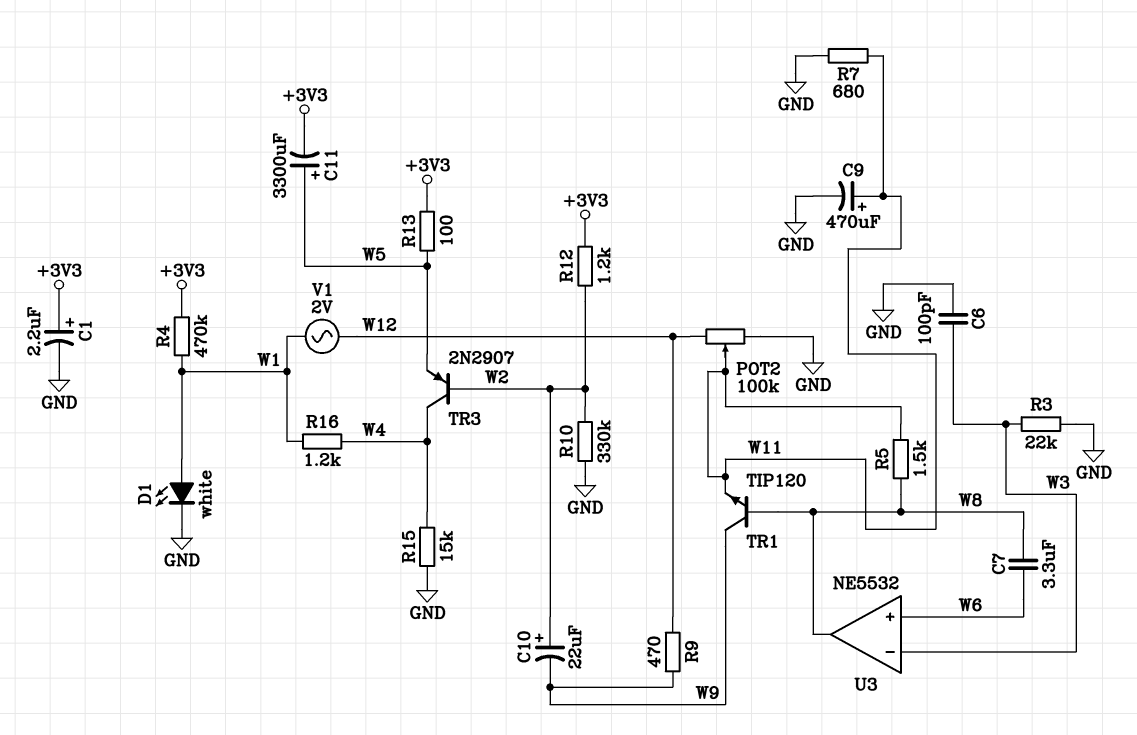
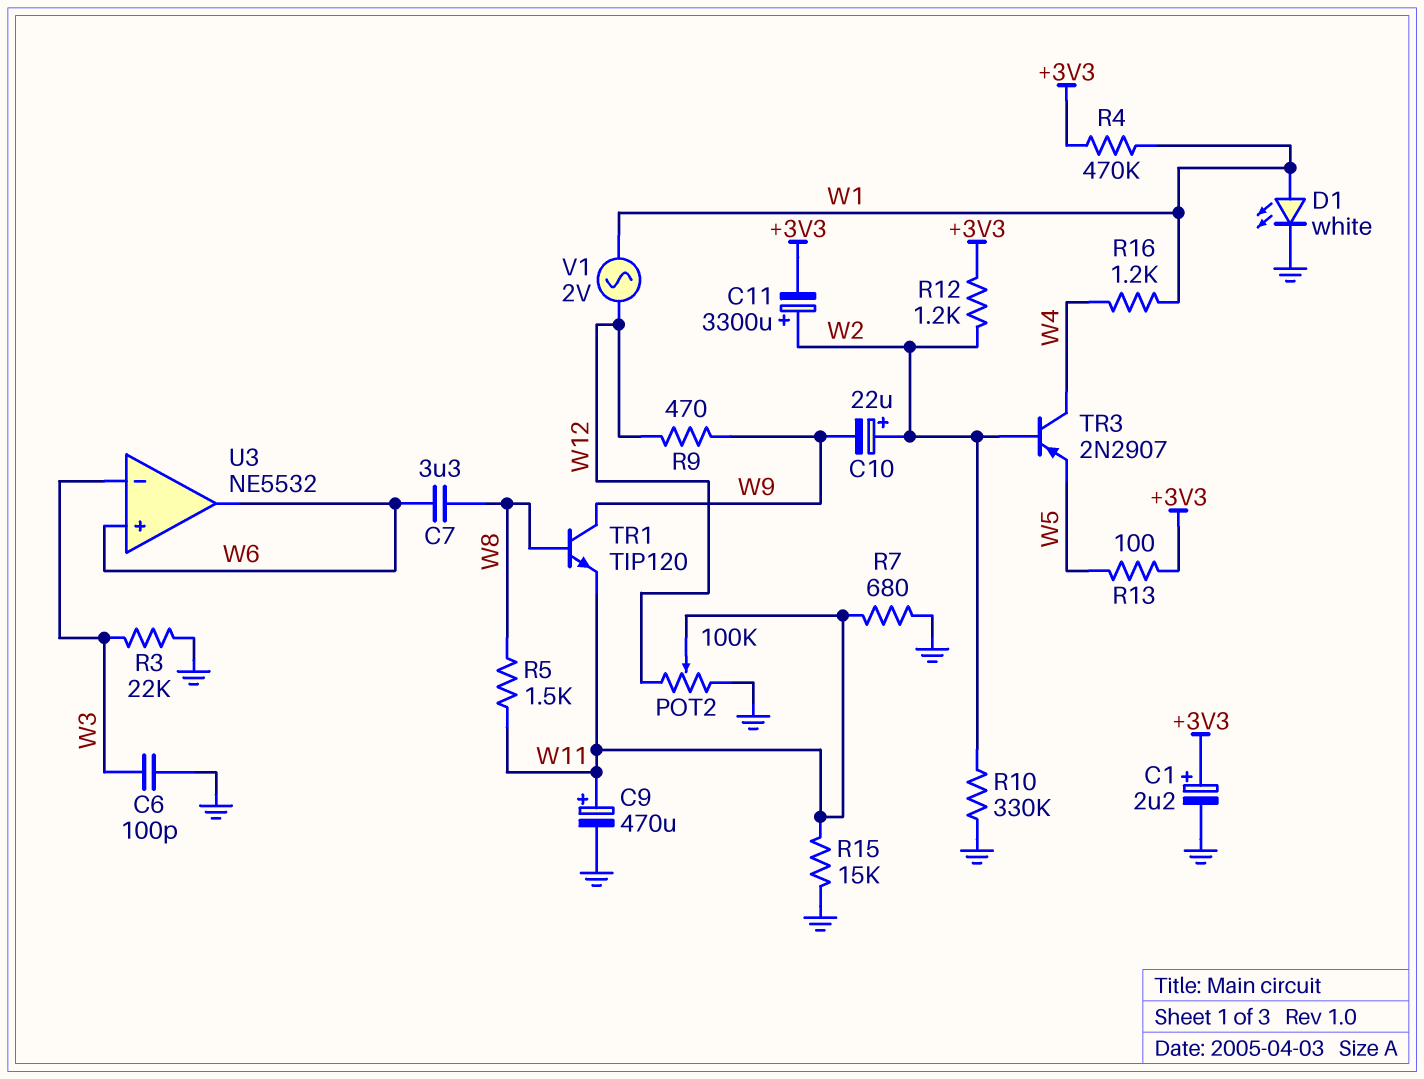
C11: 3300uF (plus W5, minus +3V3) -> 3300uF (plus W2, minus +3V3)
R15: 15k (GND, W4) -> 15k (GND, W11)
U3 pin out: W8 -> W6

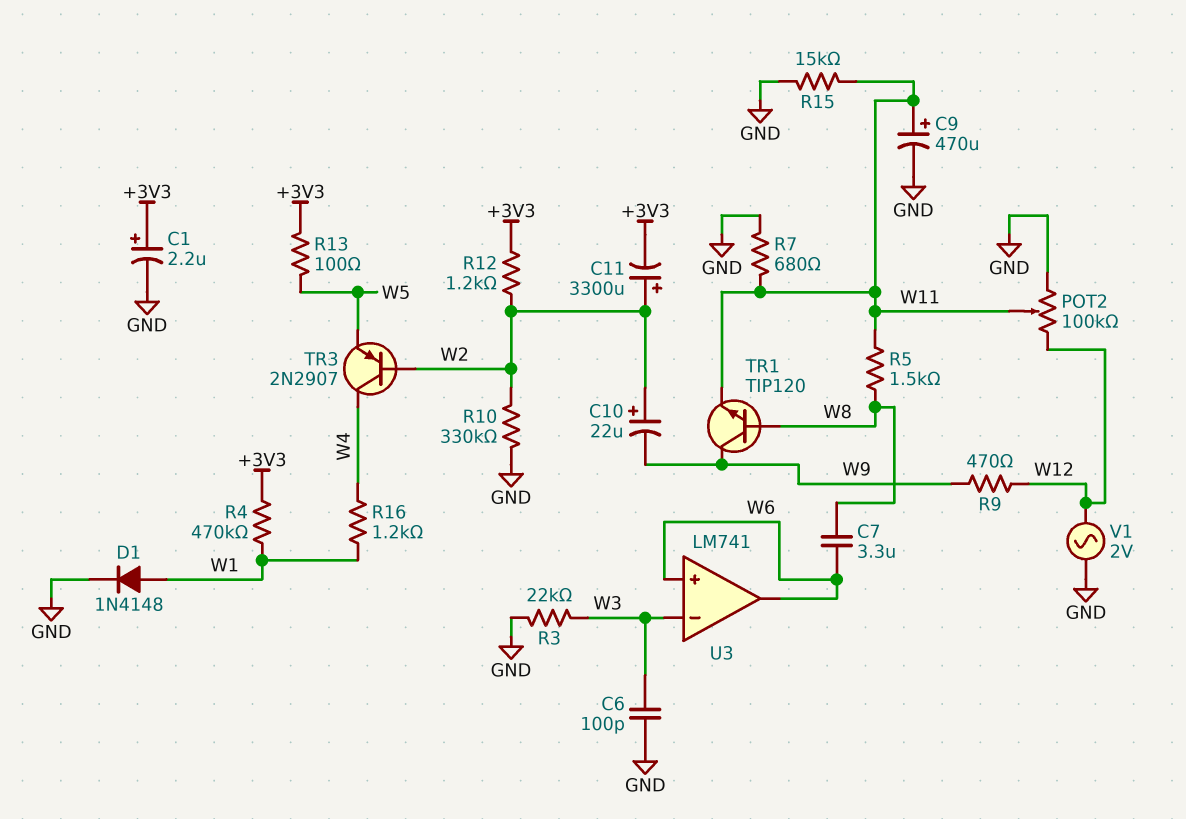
D1: LED white (A W1, K GND) -> diode 1N4148 (A W1, K GND)
U3: NE5532 -> LM741
V1: AC 2V (W1, W12) -> AC 2V (GND, W12)

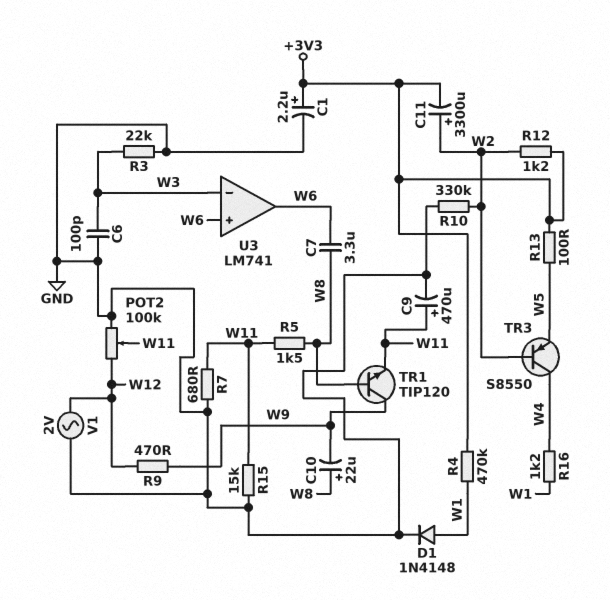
C10: 22uF (plus W2, minus W9) -> 22uF (plus W8, minus W9)
TR3: PNP 2N2907 (B W2, C W4, E W5) -> PNP S8550 (B W2, C W4, E W5)

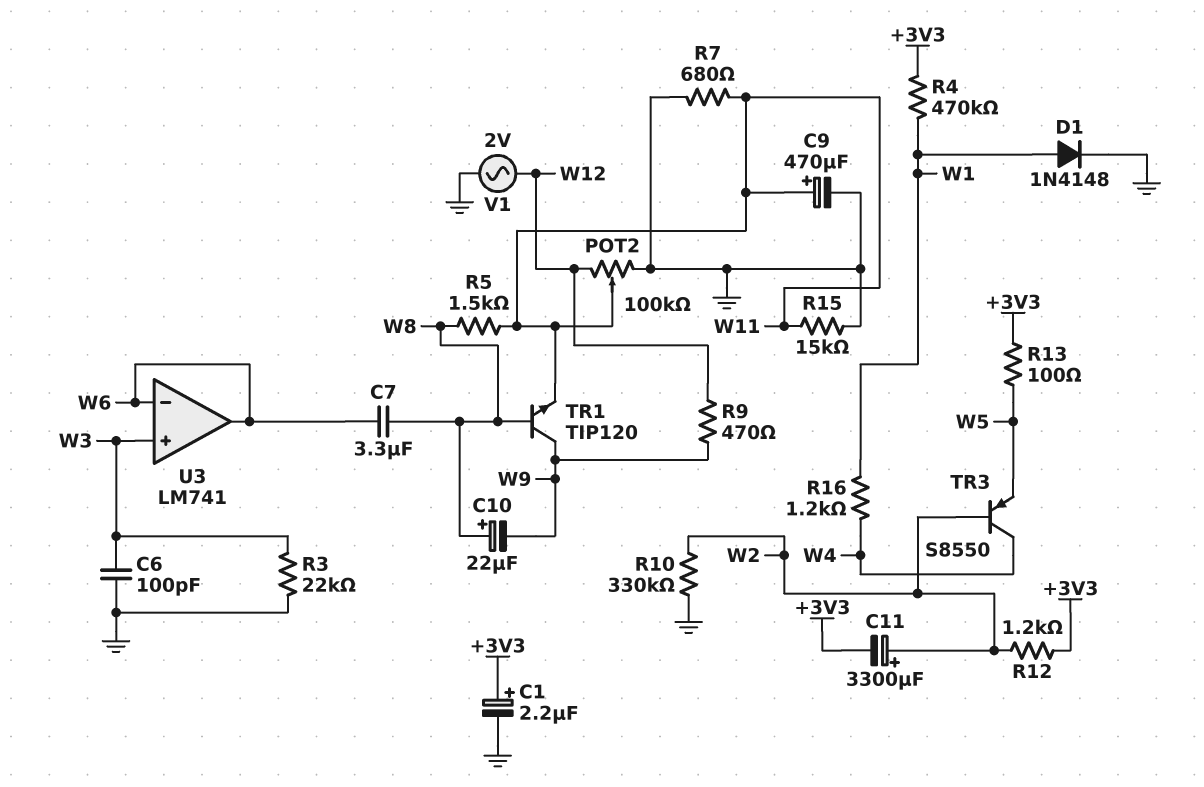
U3 pin in+: W6 -> W3
U3 pin in-: W3 -> W6

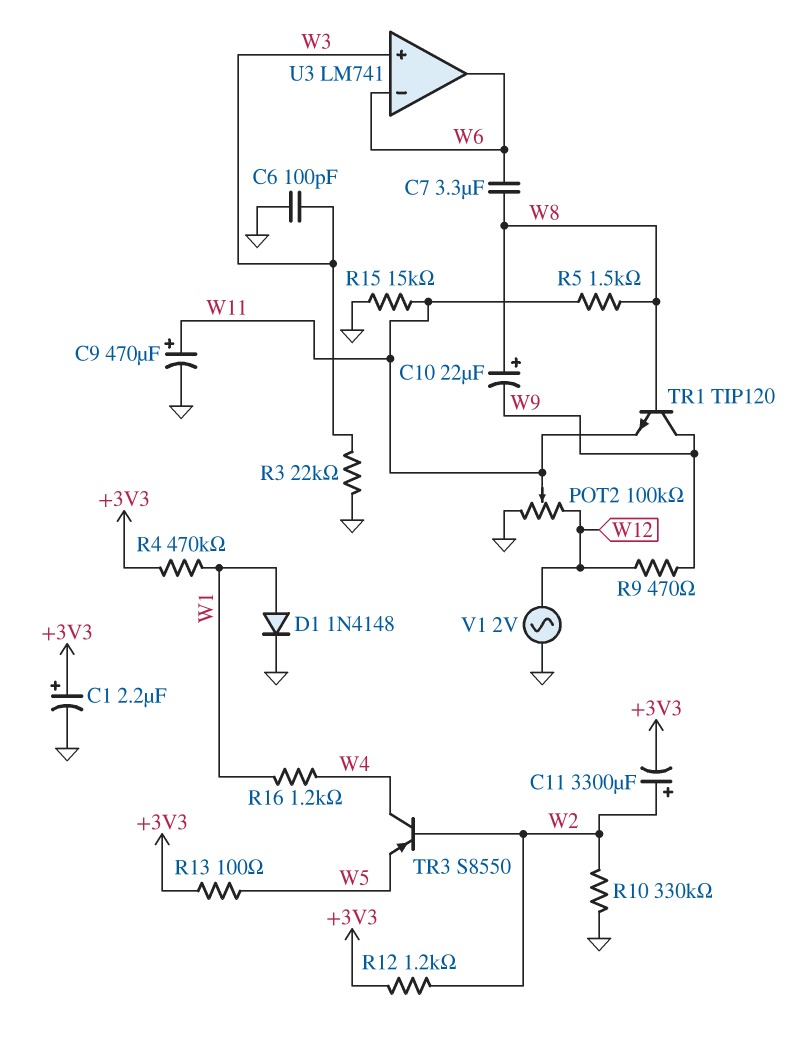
R7: 680 (GND, W11) -> none

